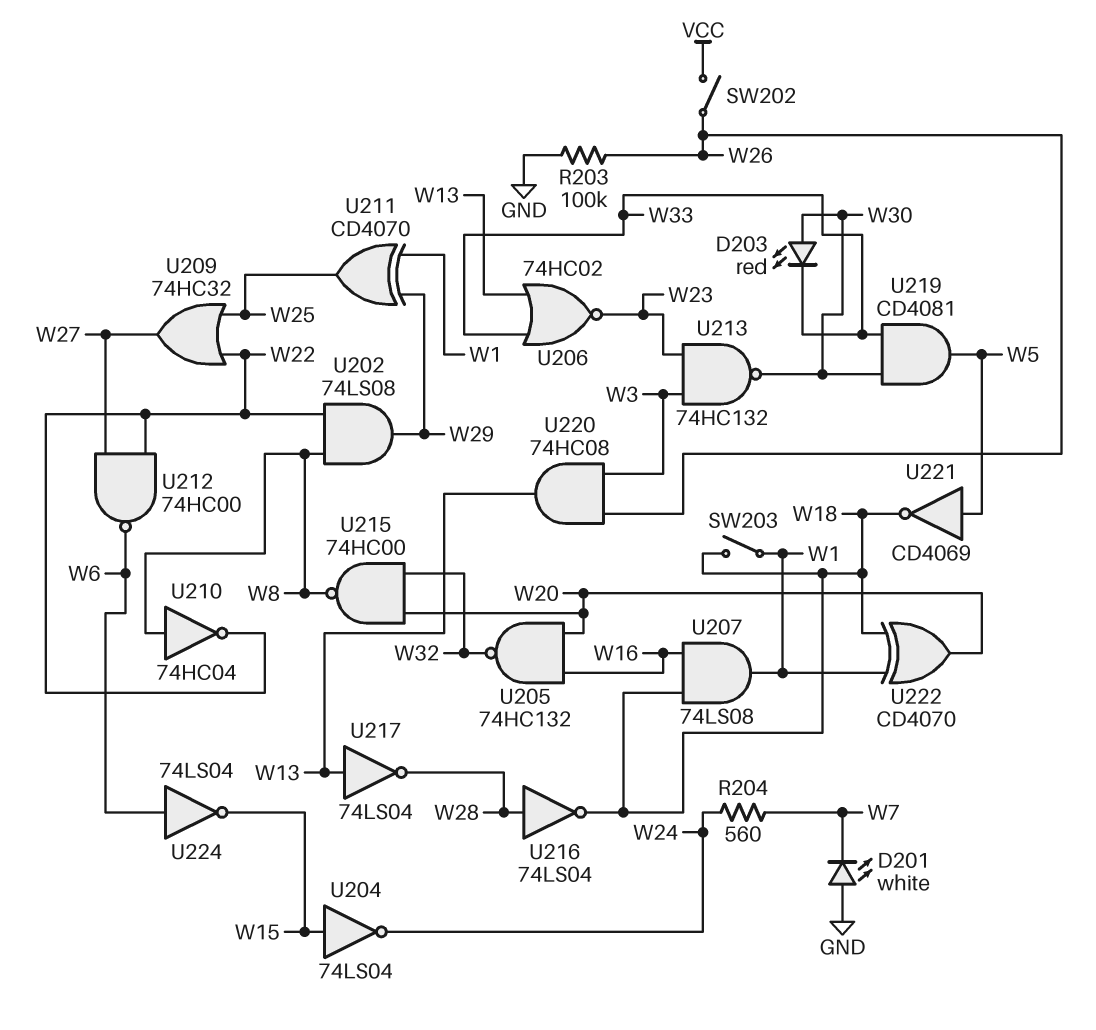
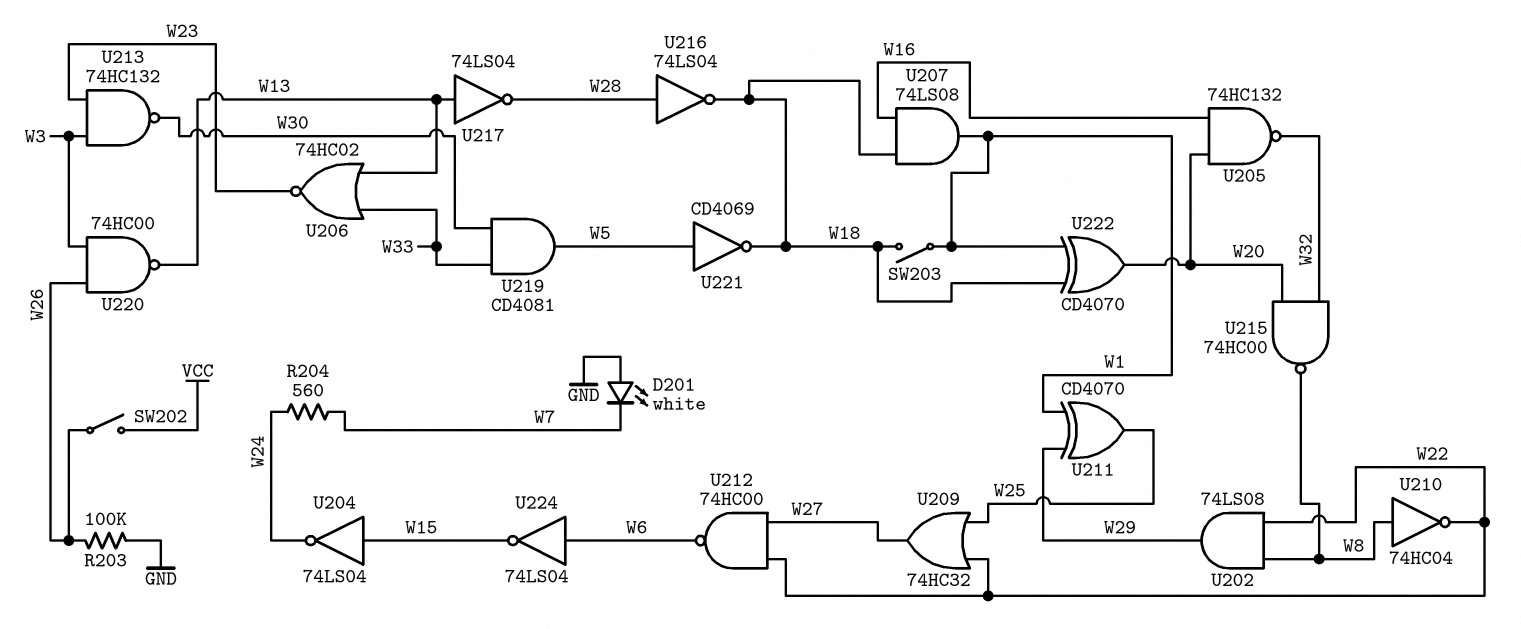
D203: LED red (A W30, K W33) -> none
U220: AND 74HC08 (in W3, in W26, out W13) -> NAND 74HC00 (in W3, in W26, out W13)

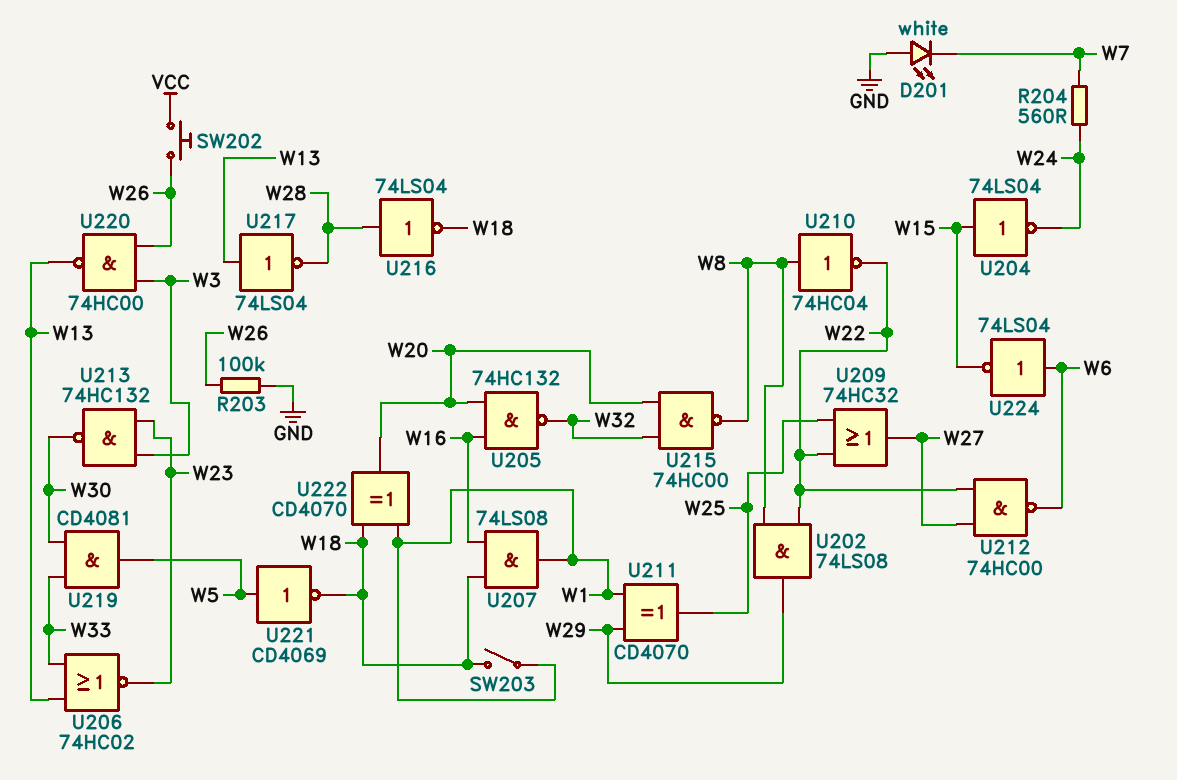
SW202: switch (VCC, W26) -> button (VCC, W26)

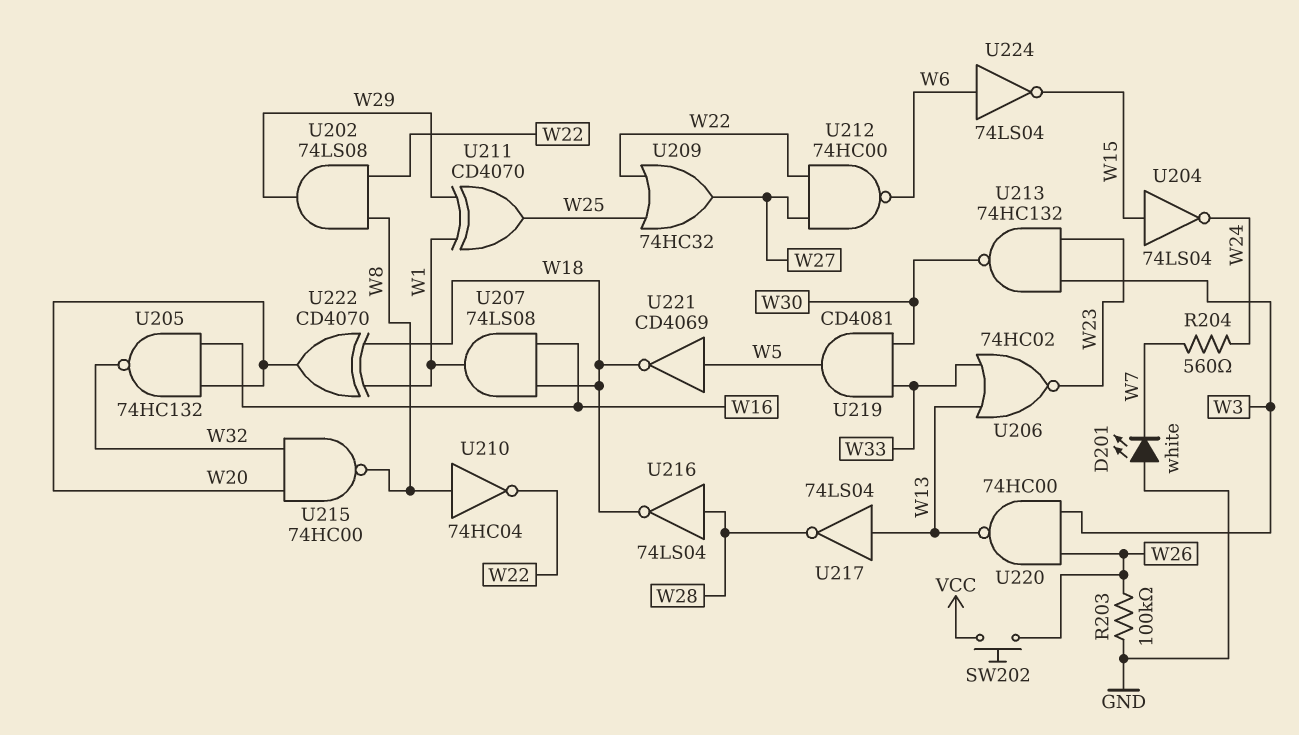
SW203: switch (W1, W18) -> none

